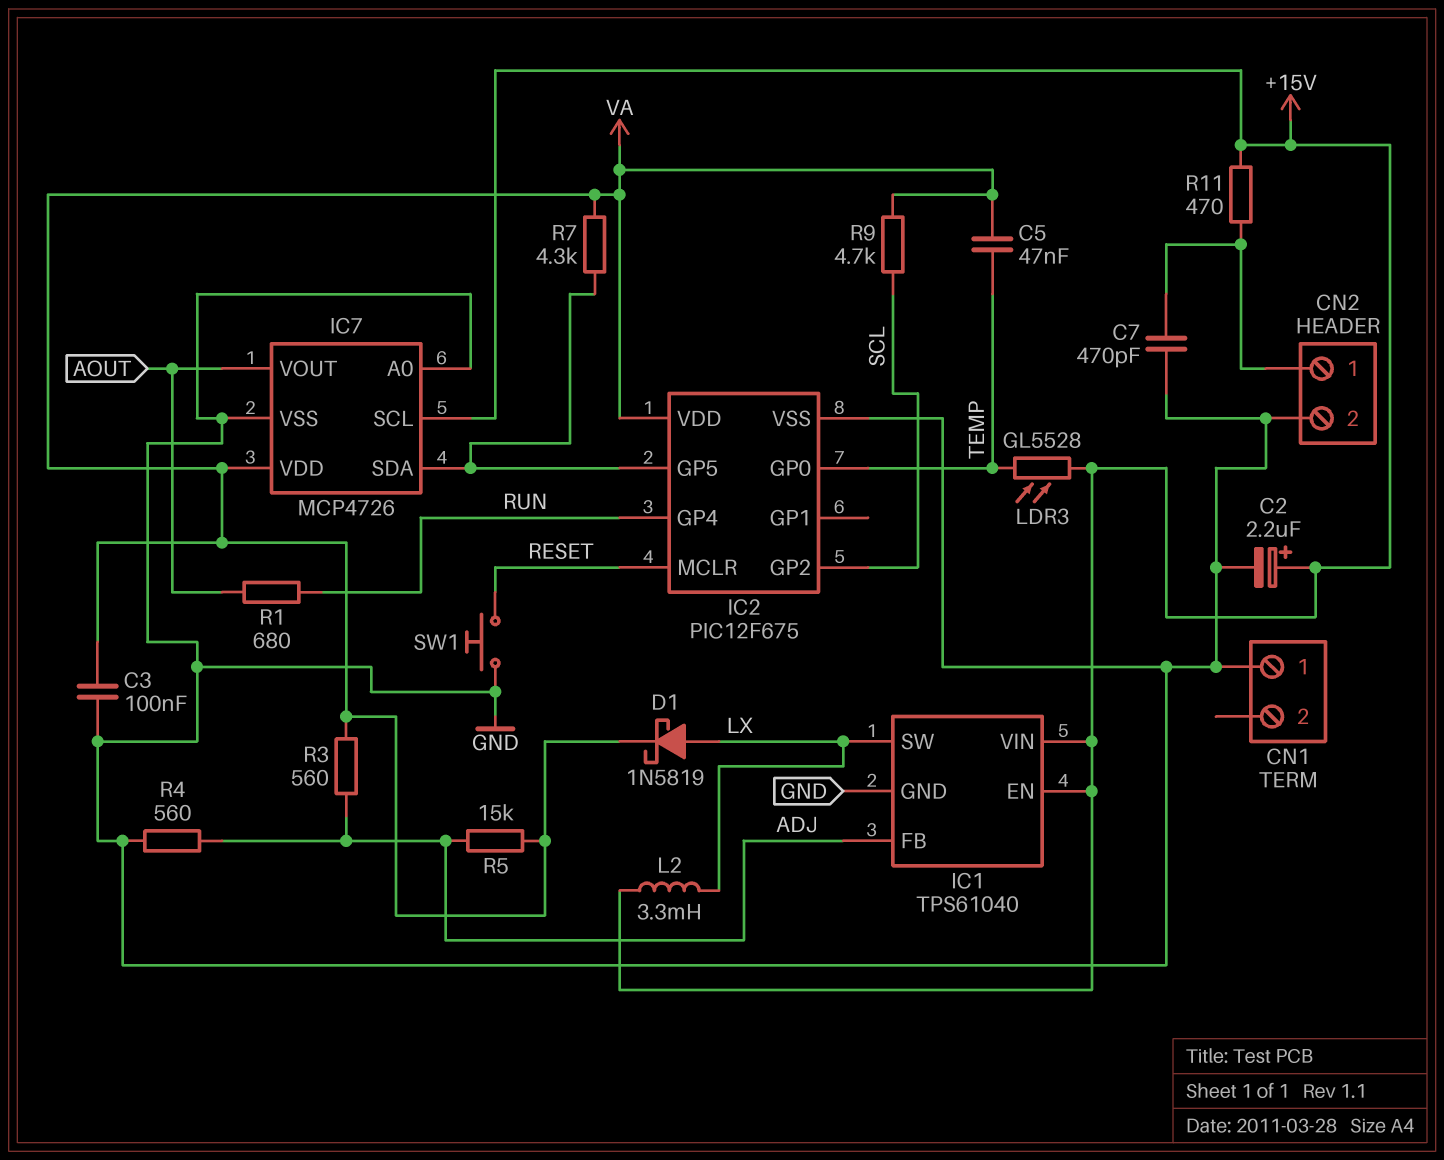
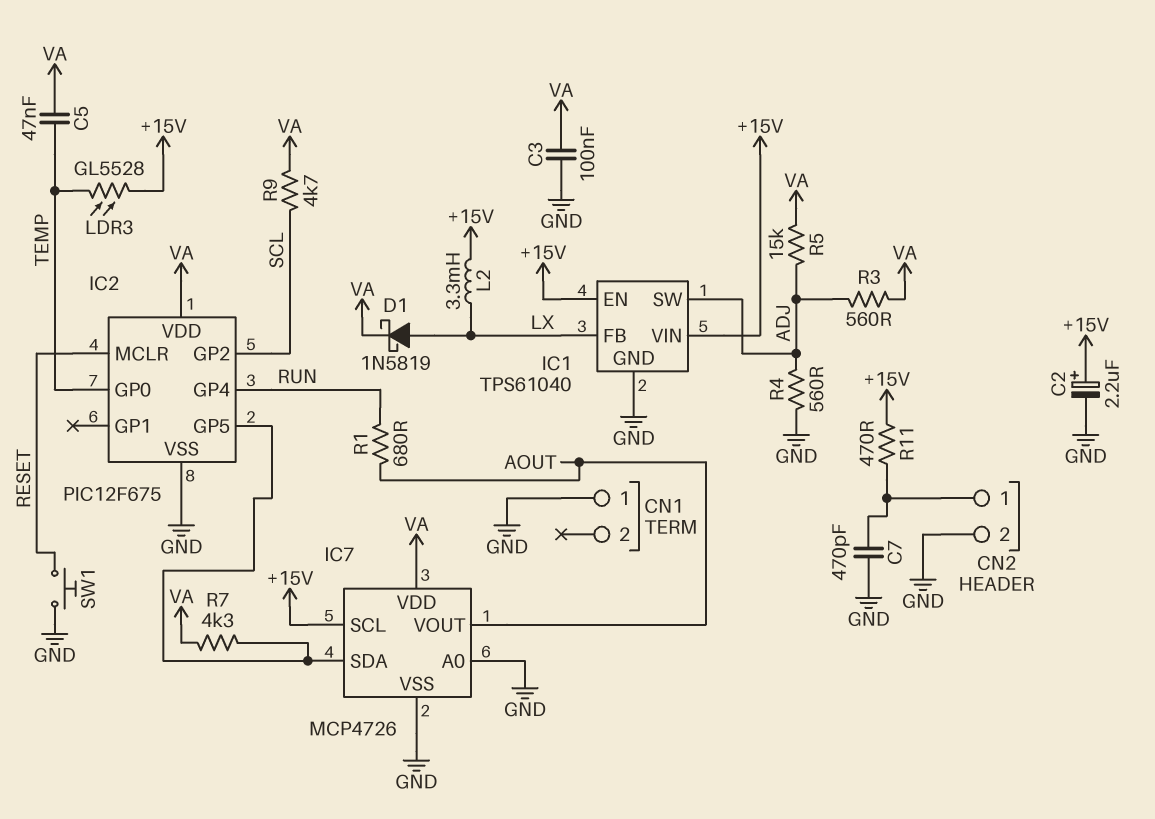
IC1 pin FB: ADJ -> LX
IC1 pin SW: LX -> ADJ

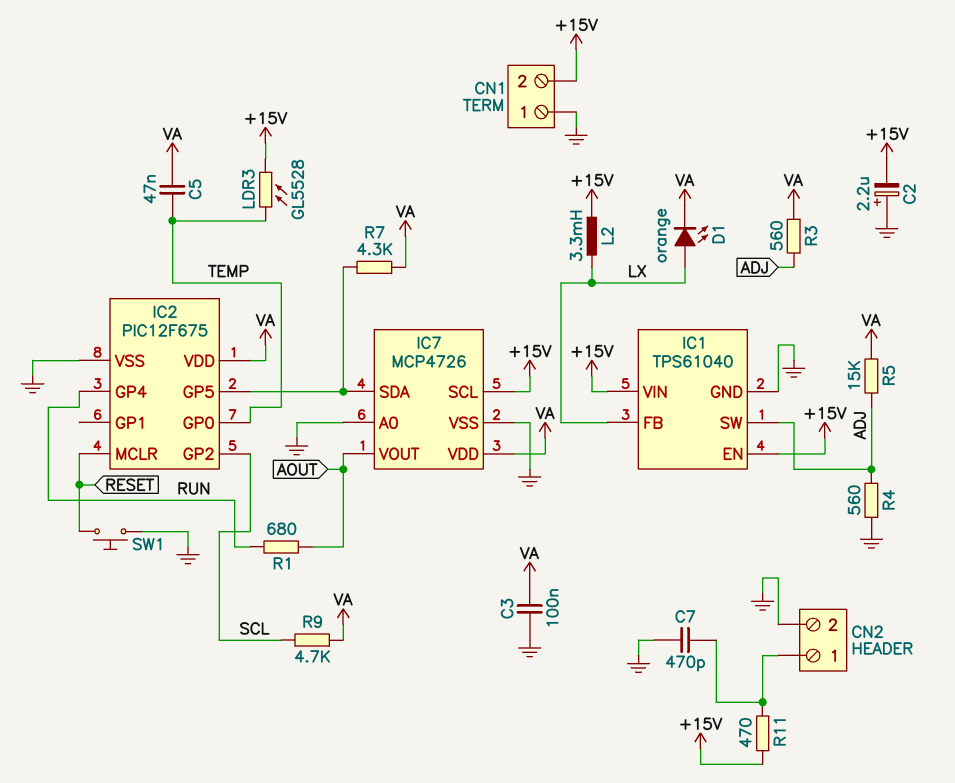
C2: 2.2uF (plus +15V, minus GND) -> 2.2uF (plus GND, minus +15V)
CN1 pin 2: none -> +15V
D1: schottky 1N5819 (A LX, K VA) -> LED orange (A LX, K VA)

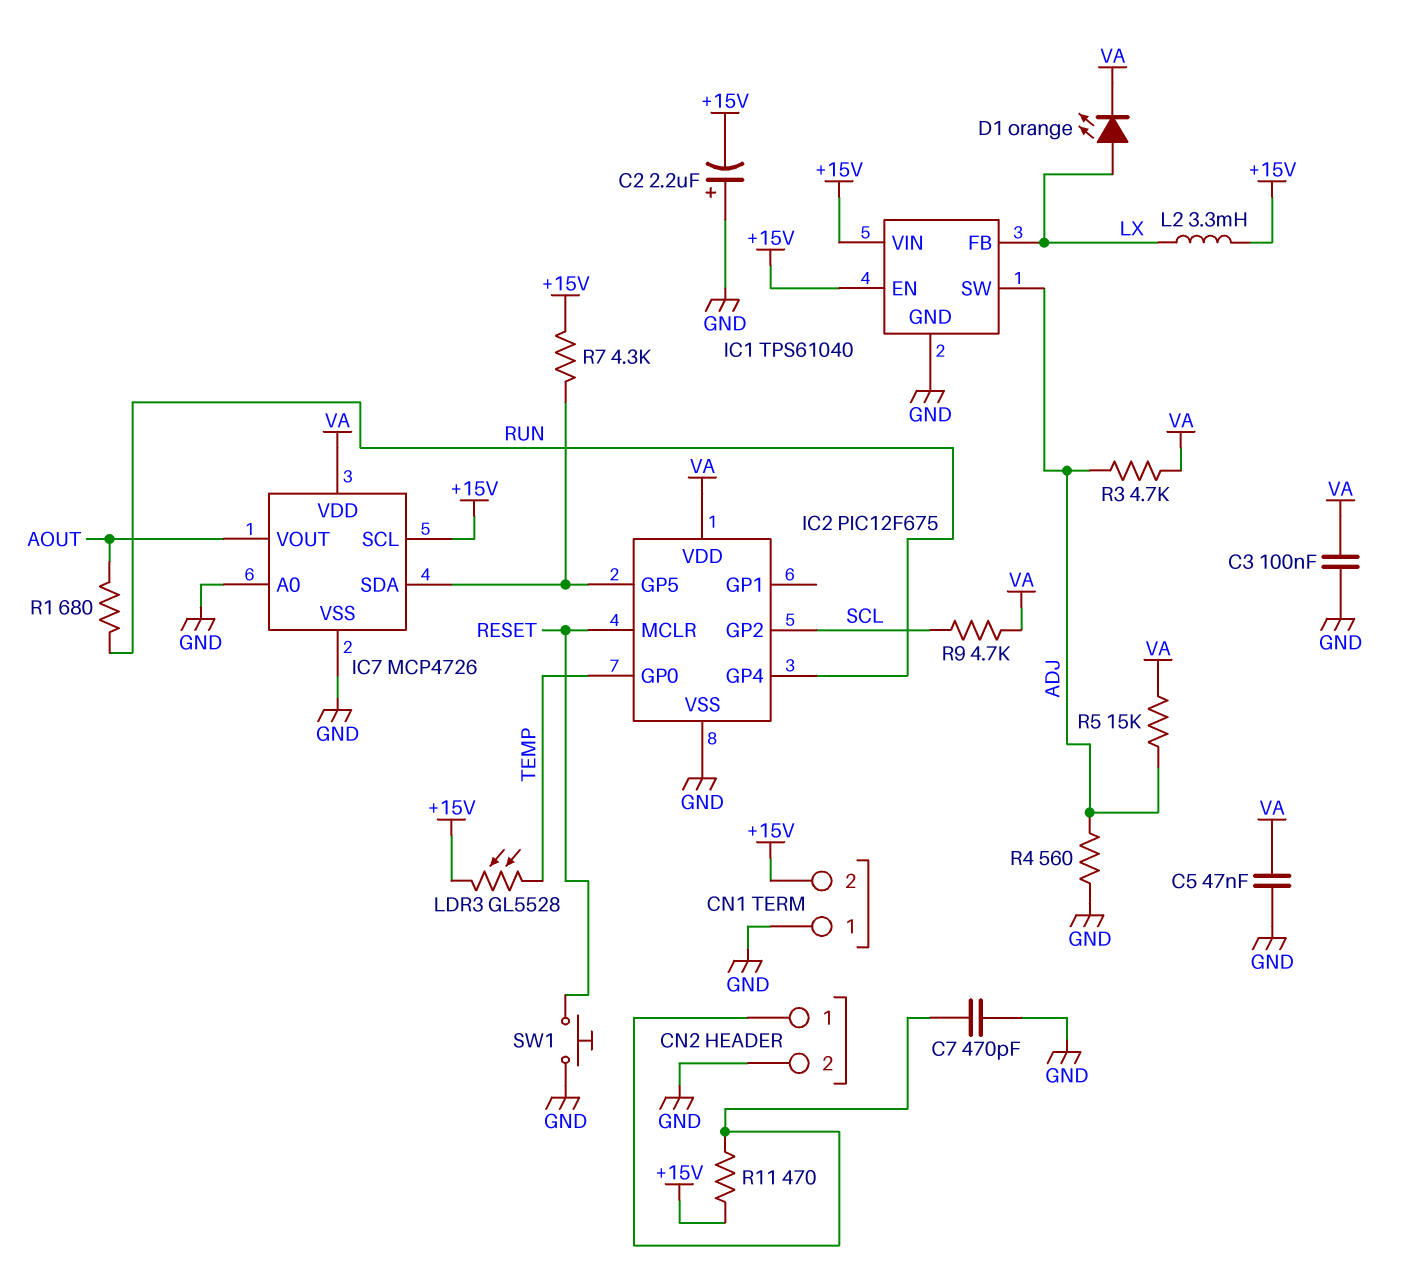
C5: 47nF (TEMP, VA) -> 47nF (GND, VA)
R3: 560 (ADJ, VA) -> 4.7k (ADJ, VA)
R7: 4.3k (IC2/GP5, VA) -> 4.3k (+15V, IC2/GP5)

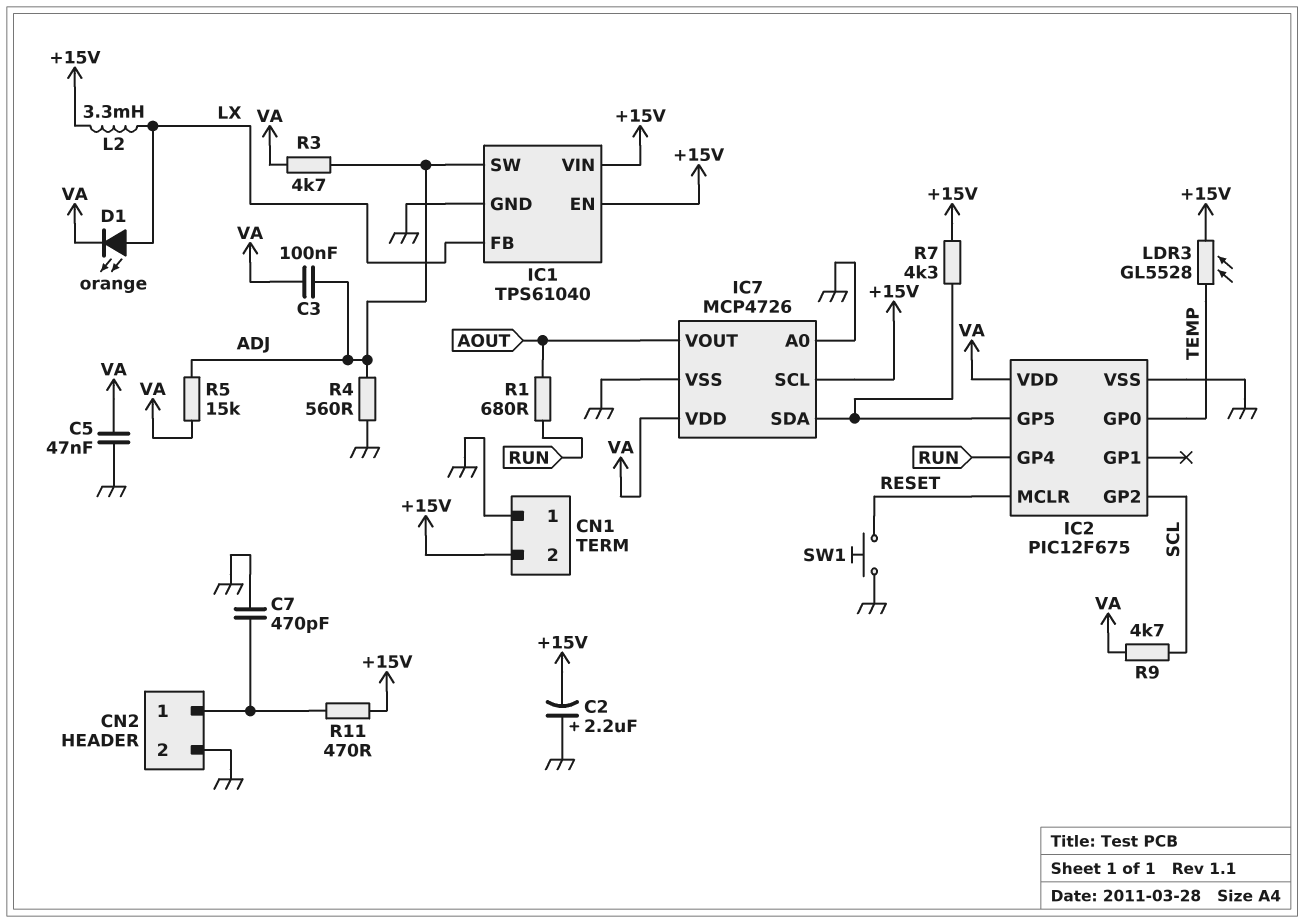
C3: 100nF (GND, VA) -> 100nF (ADJ, VA)

